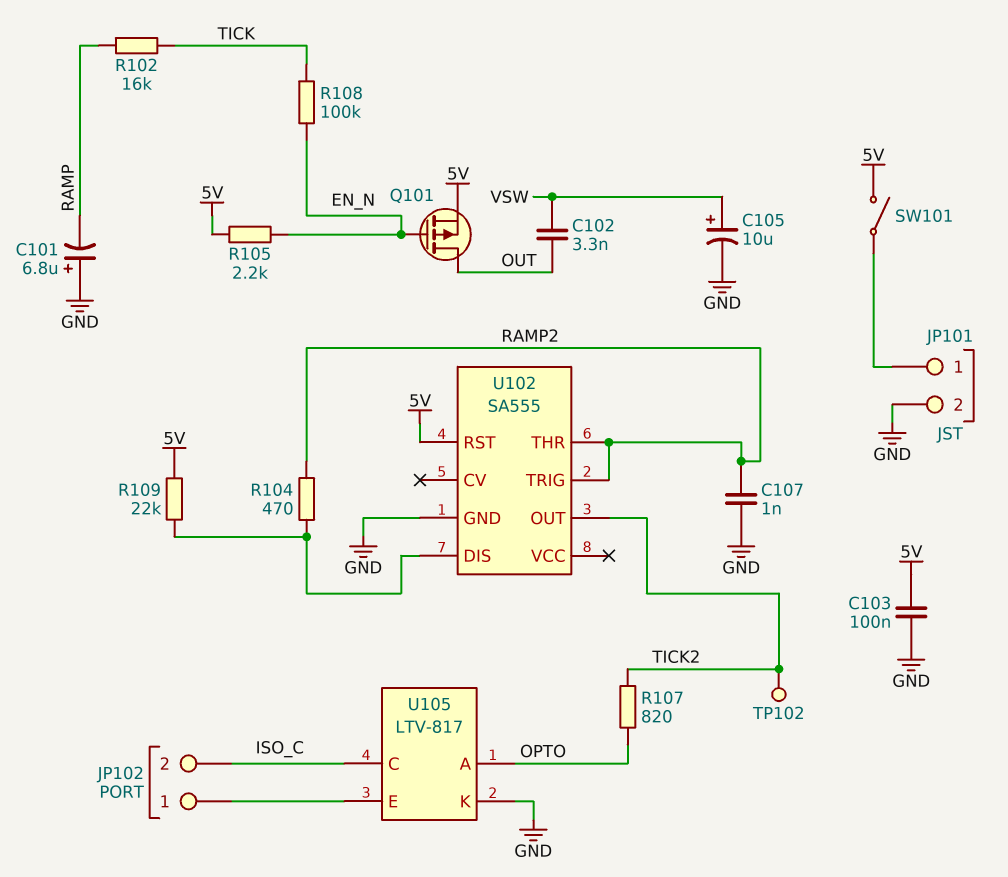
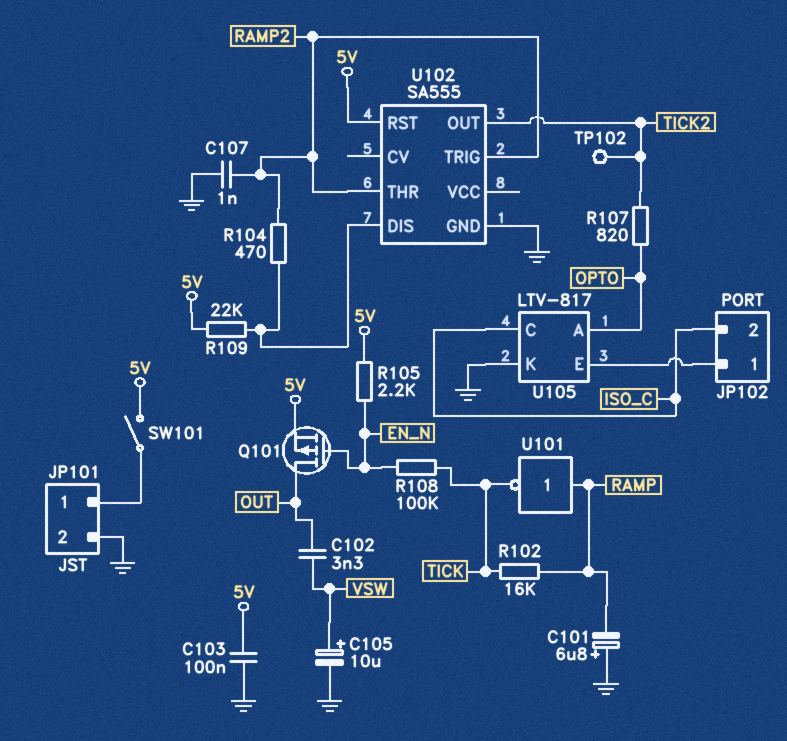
U101: none -> NOT (in RAMP, out TICK)

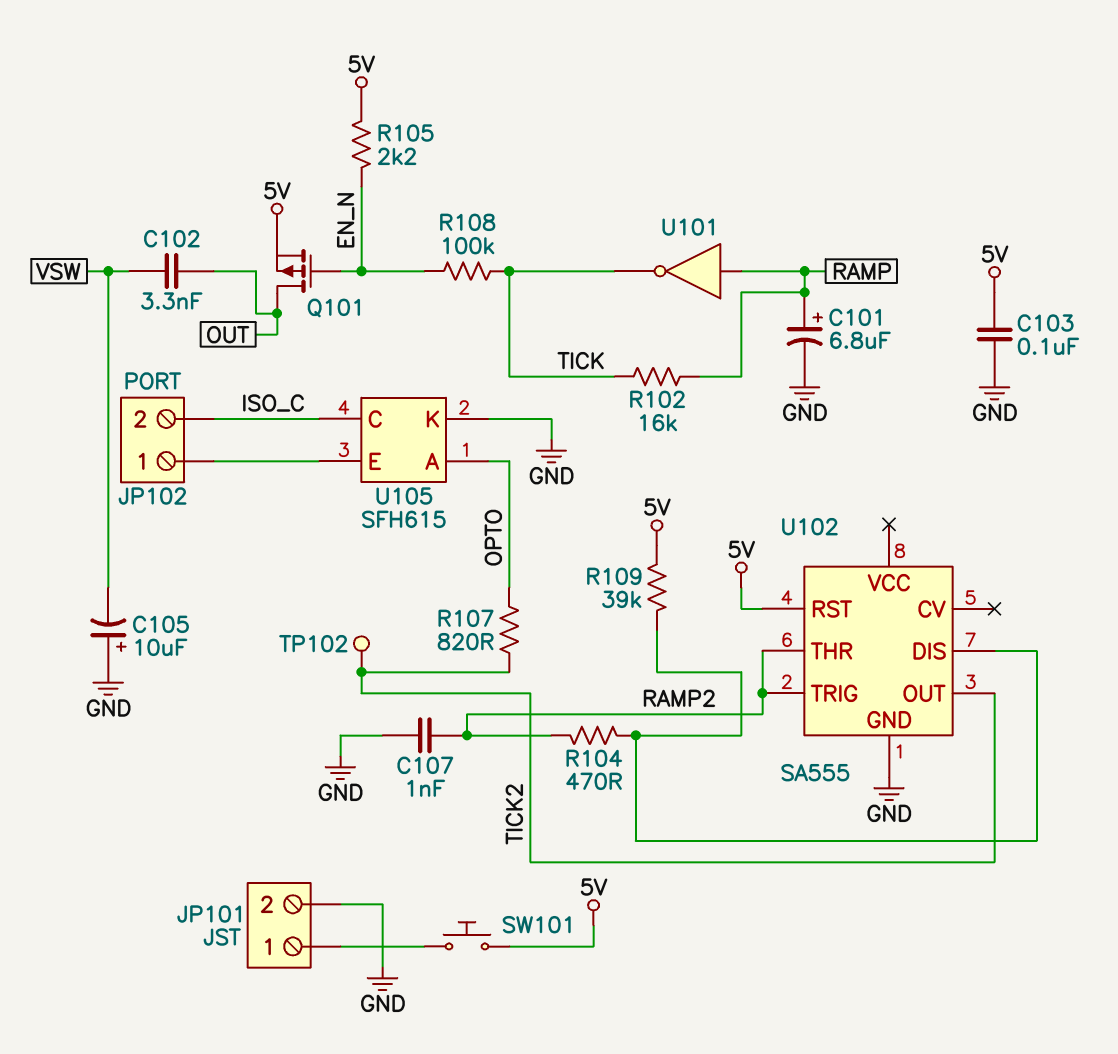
C101: 6.8uF (plus GND, minus RAMP) -> 6.8uF (plus RAMP, minus GND)
C105: 10uF (plus VSW, minus GND) -> 10uF (plus GND, minus VSW)
R109: 22k (5V, U102/DIS) -> 39k (5V, U102/DIS)
SW101: switch (5V, JP101/1) -> button (5V, JP101/1)
U105: LTV-817 -> SFH615

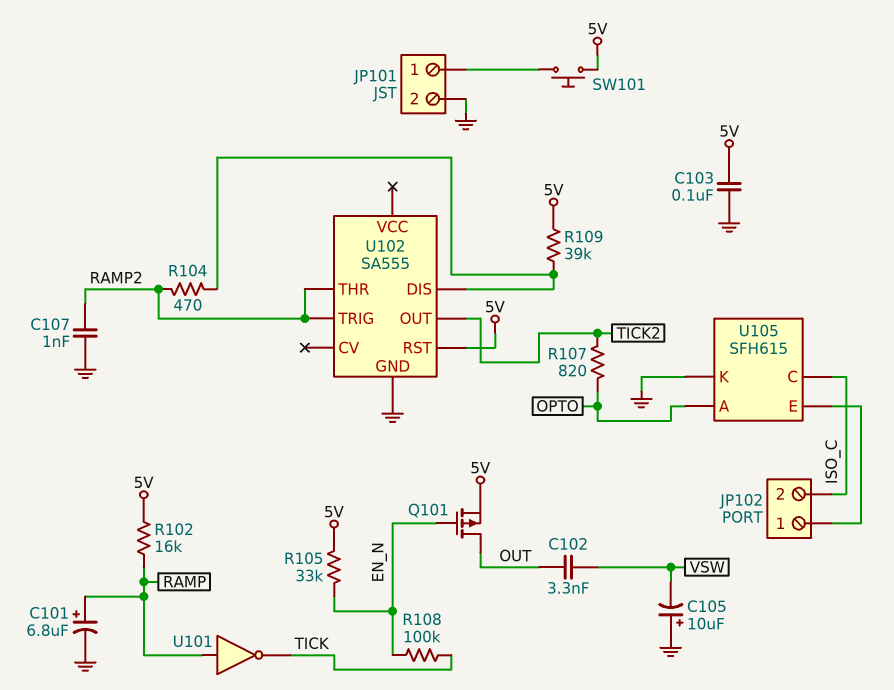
R102: 16k (RAMP, TICK) -> 16k (5V, RAMP)
R105: 2.2k (5V, EN_N) -> 33k (5V, EN_N)
TP102: test point (TICK2) -> none

